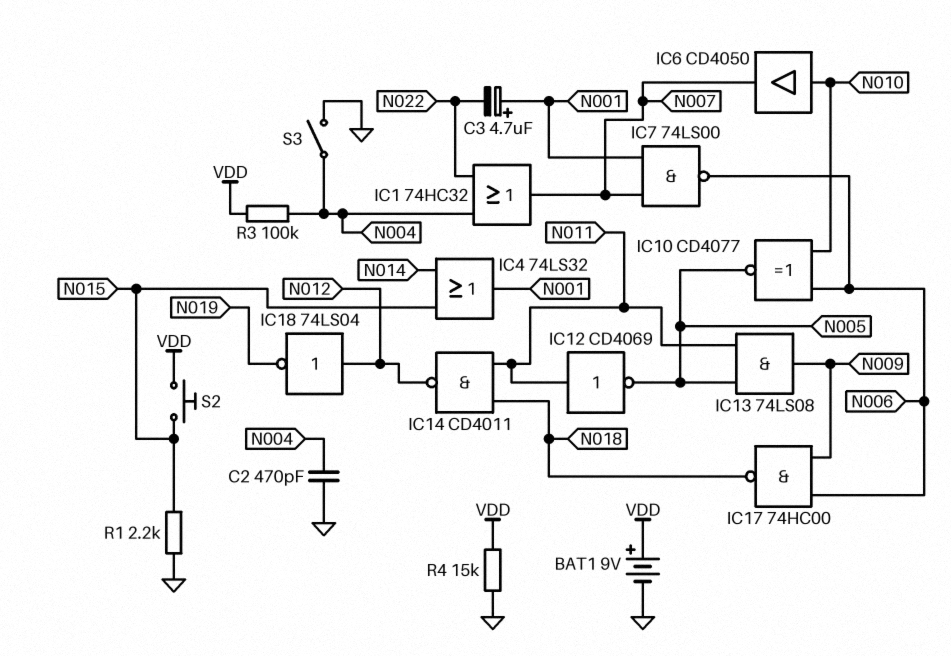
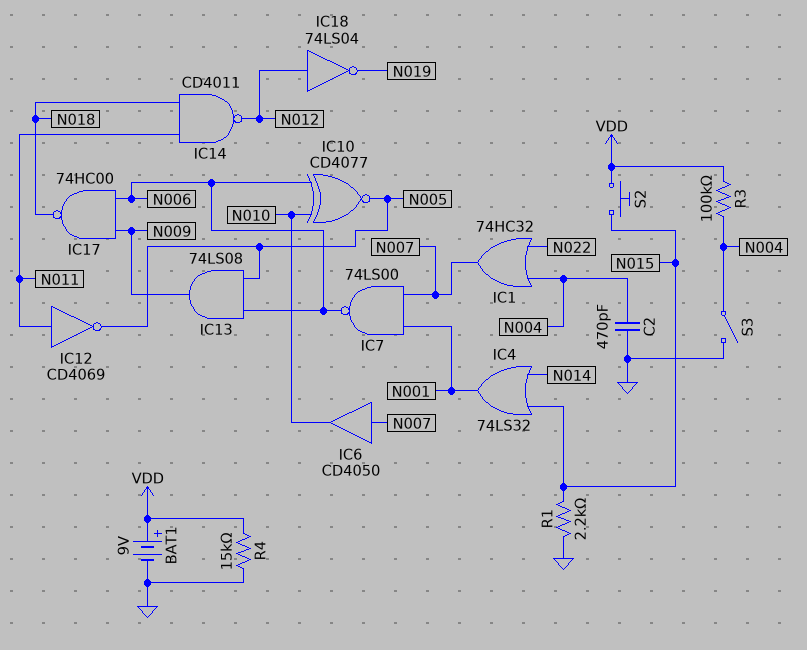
C3: 4.7uF (plus N001, minus N022) -> none
IC6: buffer CD4050 (in N010, out N007) -> buffer CD4050 (in N007, out N010)
IC13: AND 74LS08 (in N005, in N011, out N009) -> AND 74LS08 (in N005, in N006, out N009)

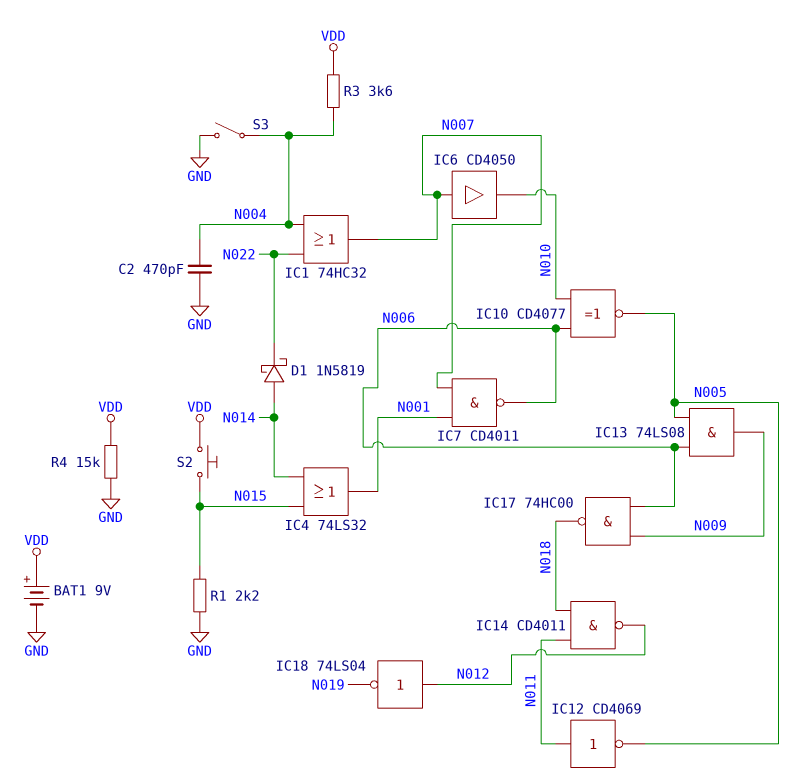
D1: none -> schottky 1N5819 (A N014, K N022)
IC7: NAND 74LS00 (in N001, in N007, out N006) -> NAND CD4011 (in N001, in N007, out N006)
R3: 100k (N004, VDD) -> 3.6k (N004, VDD)

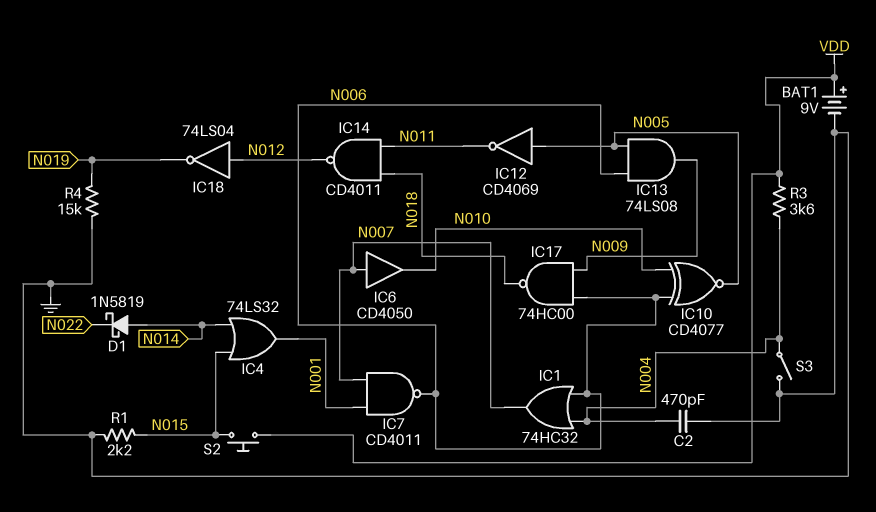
IC1: OR 74HC32 (in N004, in N022, out N007) -> OR 74HC32 (in N004, in N006, out N007)
IC12: NOT CD4069 (in N011, out N005) -> NOT CD4069 (in N005, out N011)
R4: 15k (GND, VDD) -> 15k (GND, N019)

